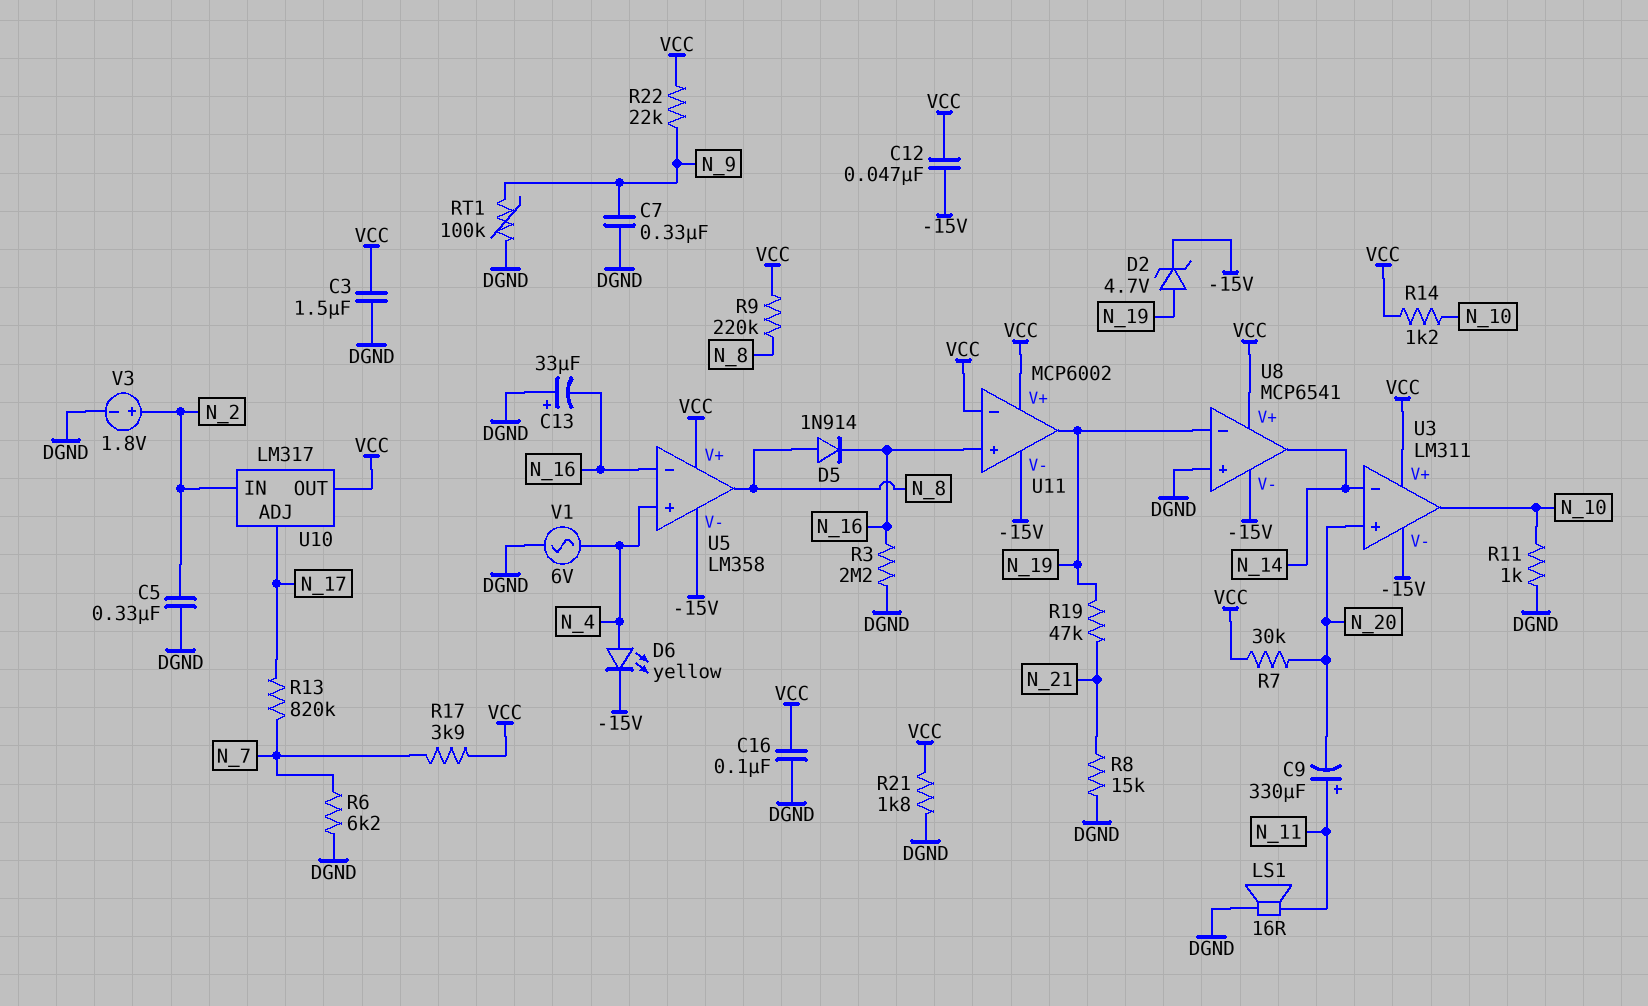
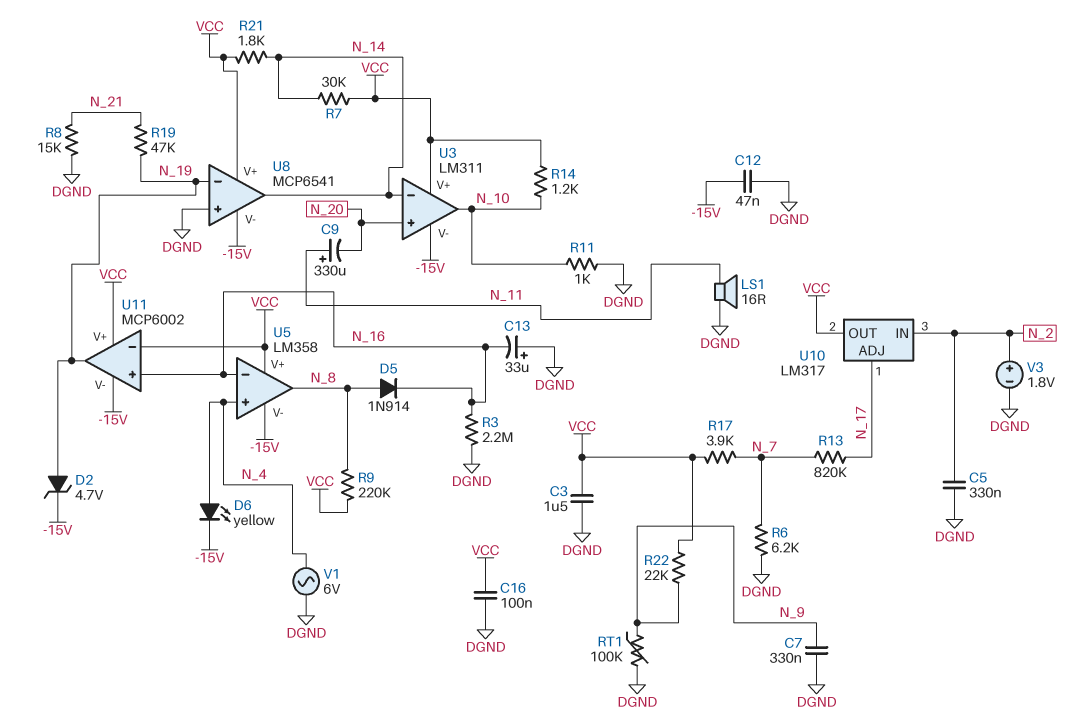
C12: 47nF (-15V, VCC) -> 47nF (-15V, DGND)
R7: 30k (N_20, VCC) -> 30k (N_14, VCC)
R21: 1.8k (DGND, VCC) -> 1.8k (N_14, VCC)

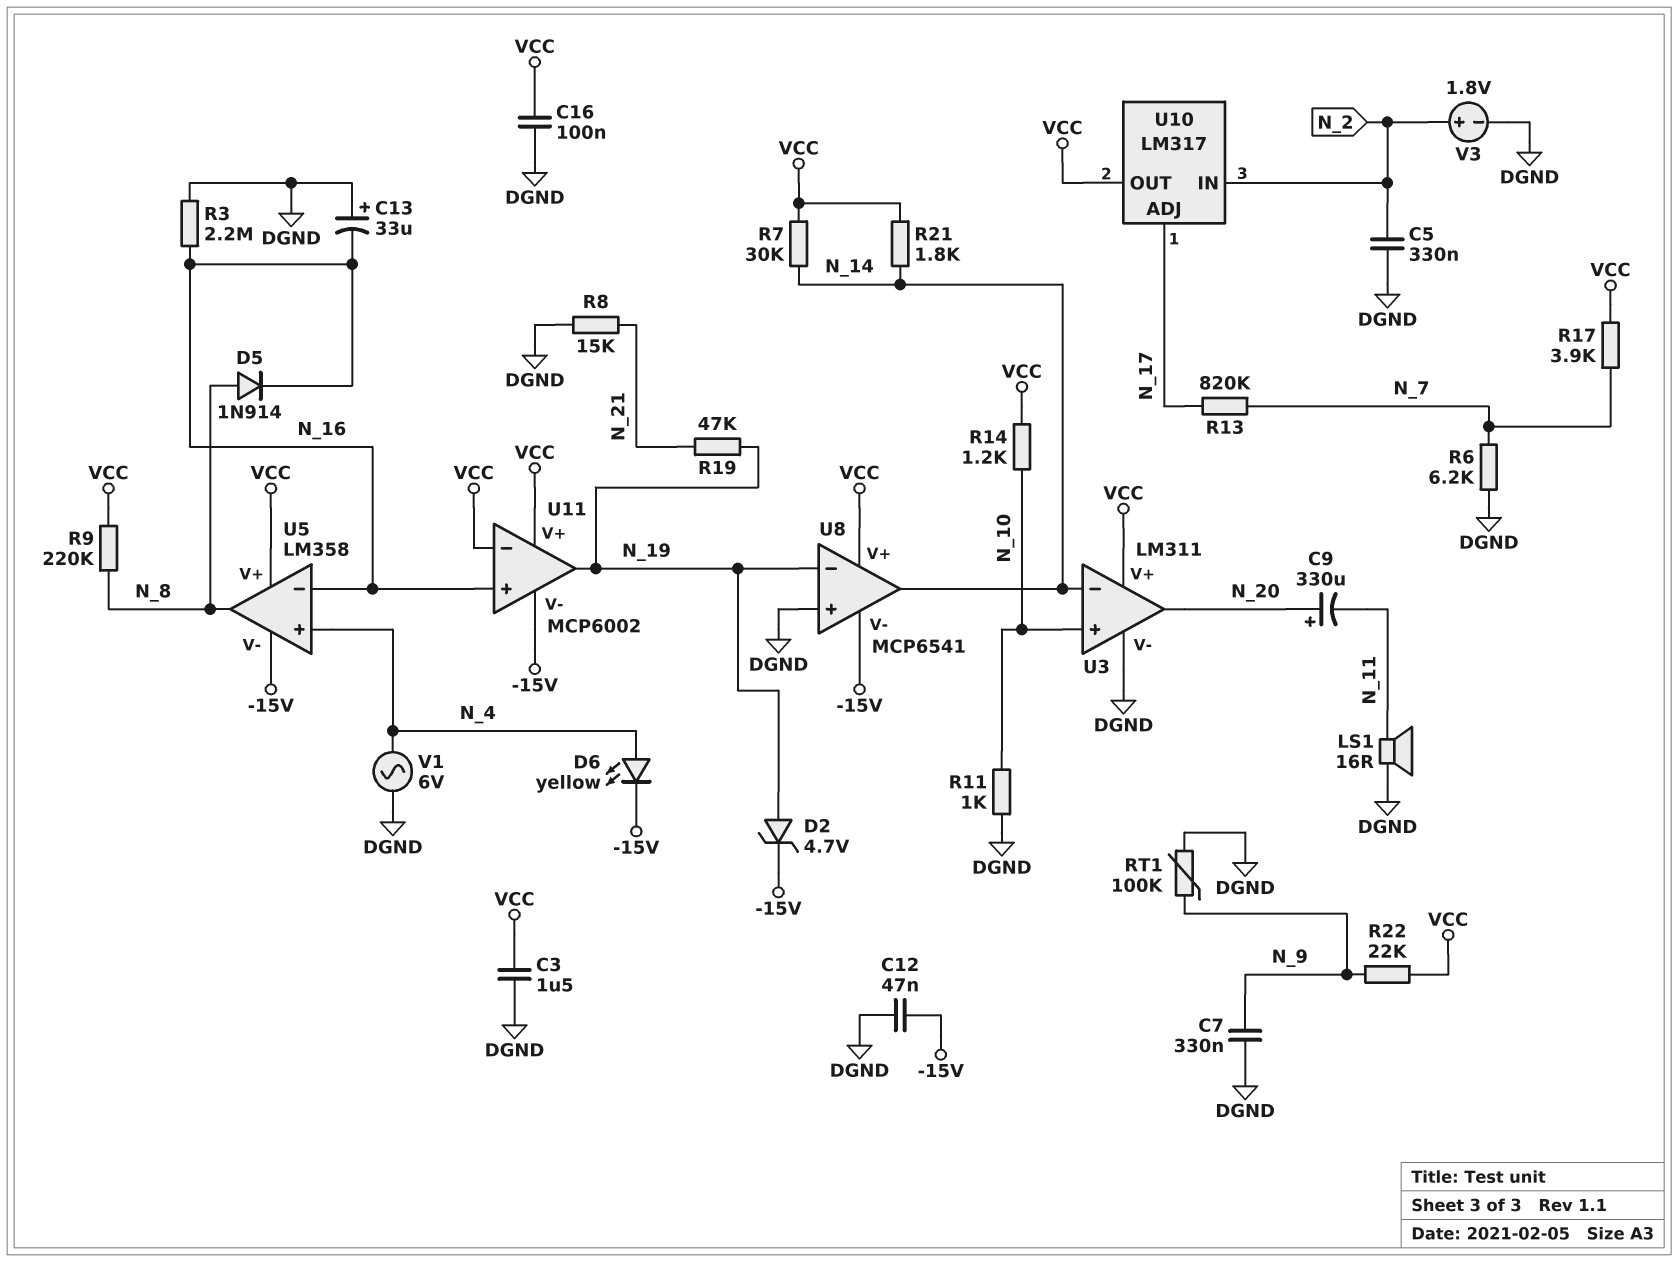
C9: 330uF (plus N_11, minus N_20) -> 330uF (plus N_20, minus N_11)
U3 pin V-: -15V -> DGND
U3 pin in+: N_20 -> N_10
U3 pin out: N_10 -> N_20

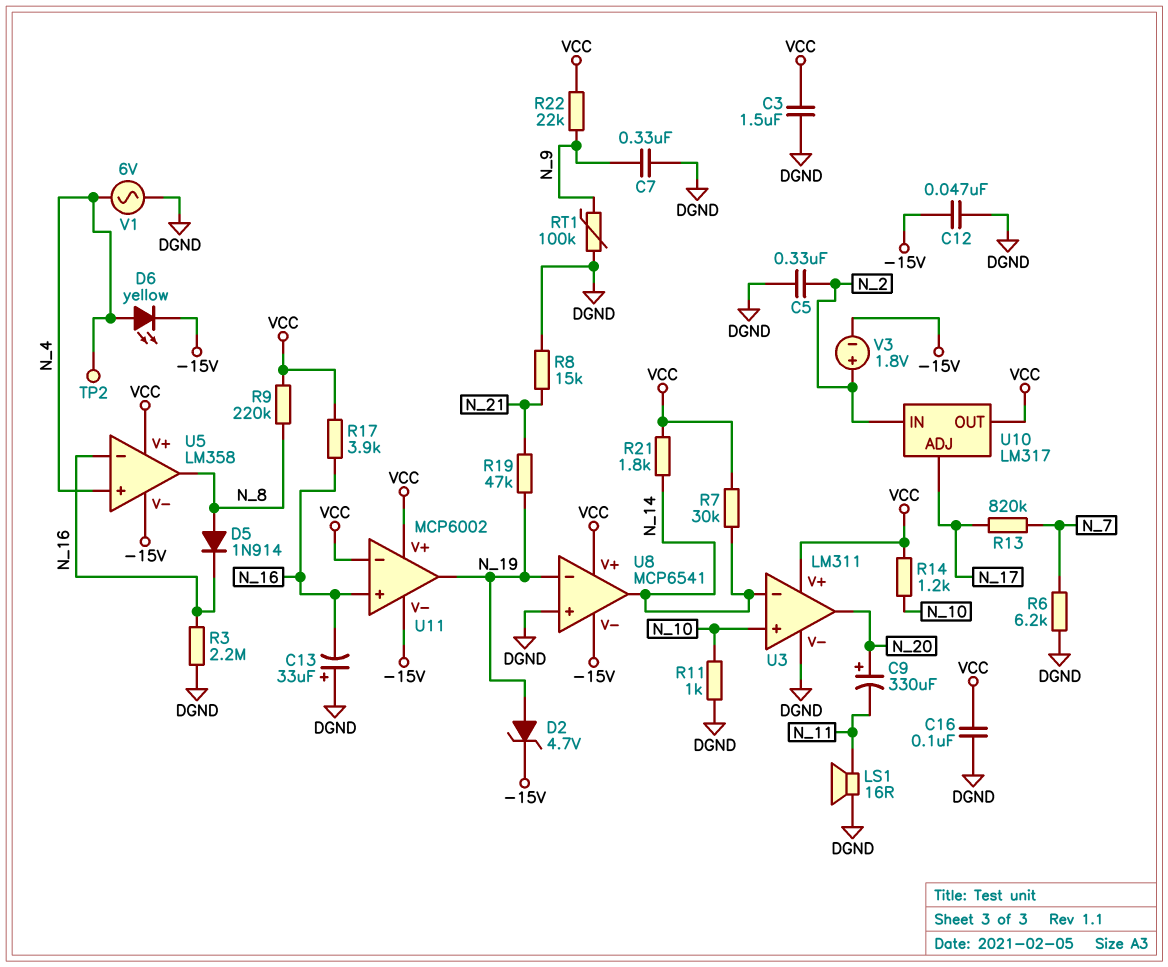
R17: 3.9k (N_7, VCC) -> 3.9k (N_16, VCC)
TP2: none -> test point (N_4)
V3: 1.8V (plus N_2, minus DGND) -> 1.8V (plus N_2, minus -15V)

